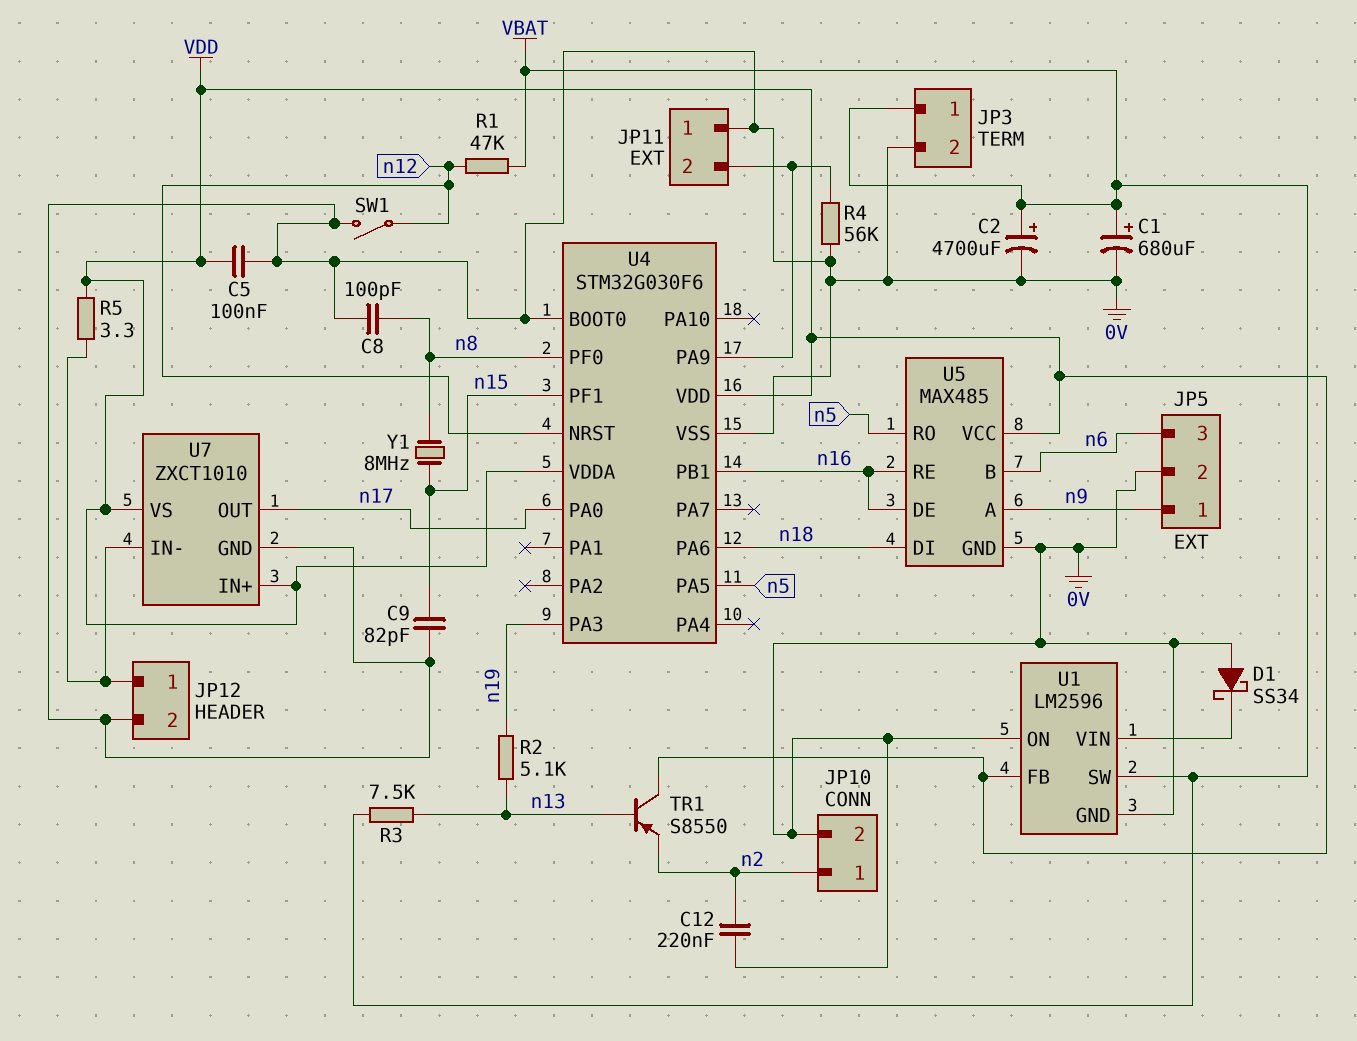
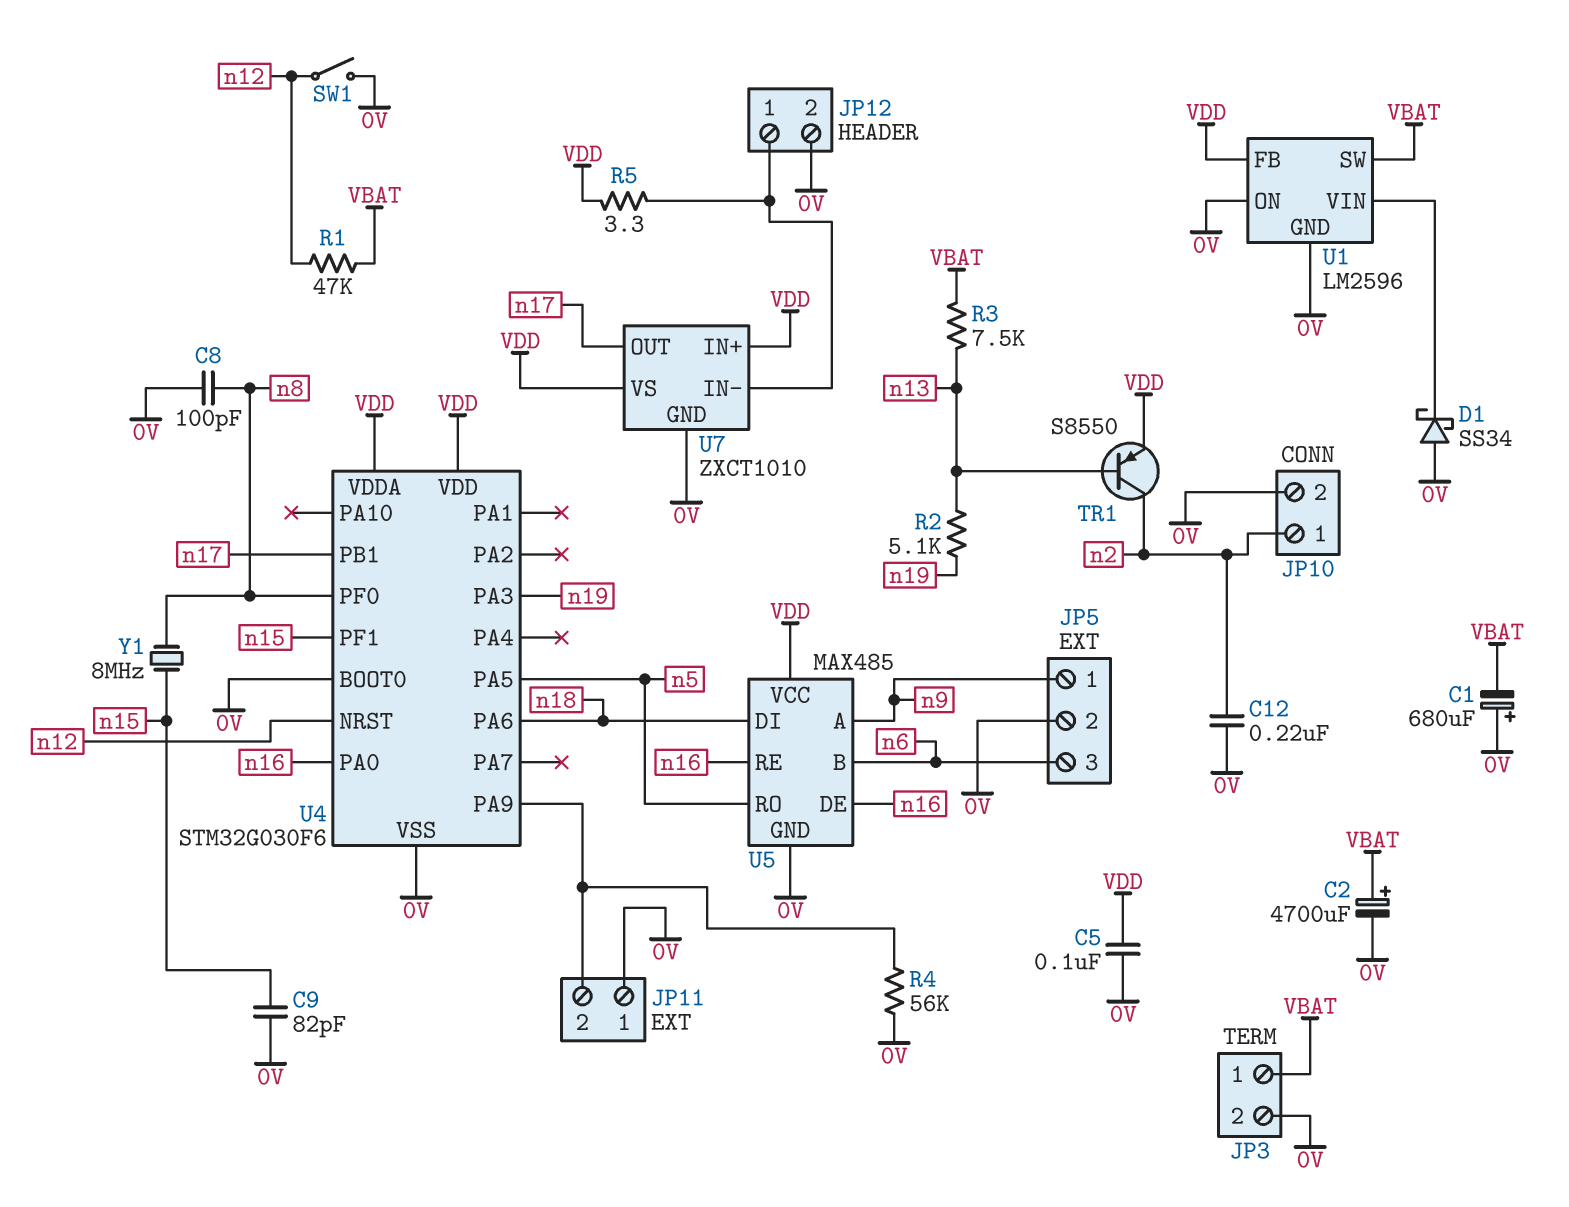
C1: 680uF (plus VBAT, minus 0V) -> 680uF (plus 0V, minus VBAT)
TR1: PNP S8550 (B n13, C VDD, E n2) -> PNP S8550 (B n13, C n2, E VDD)
U4 pin PA0: n17 -> n16
U4 pin PB1: n16 -> n17

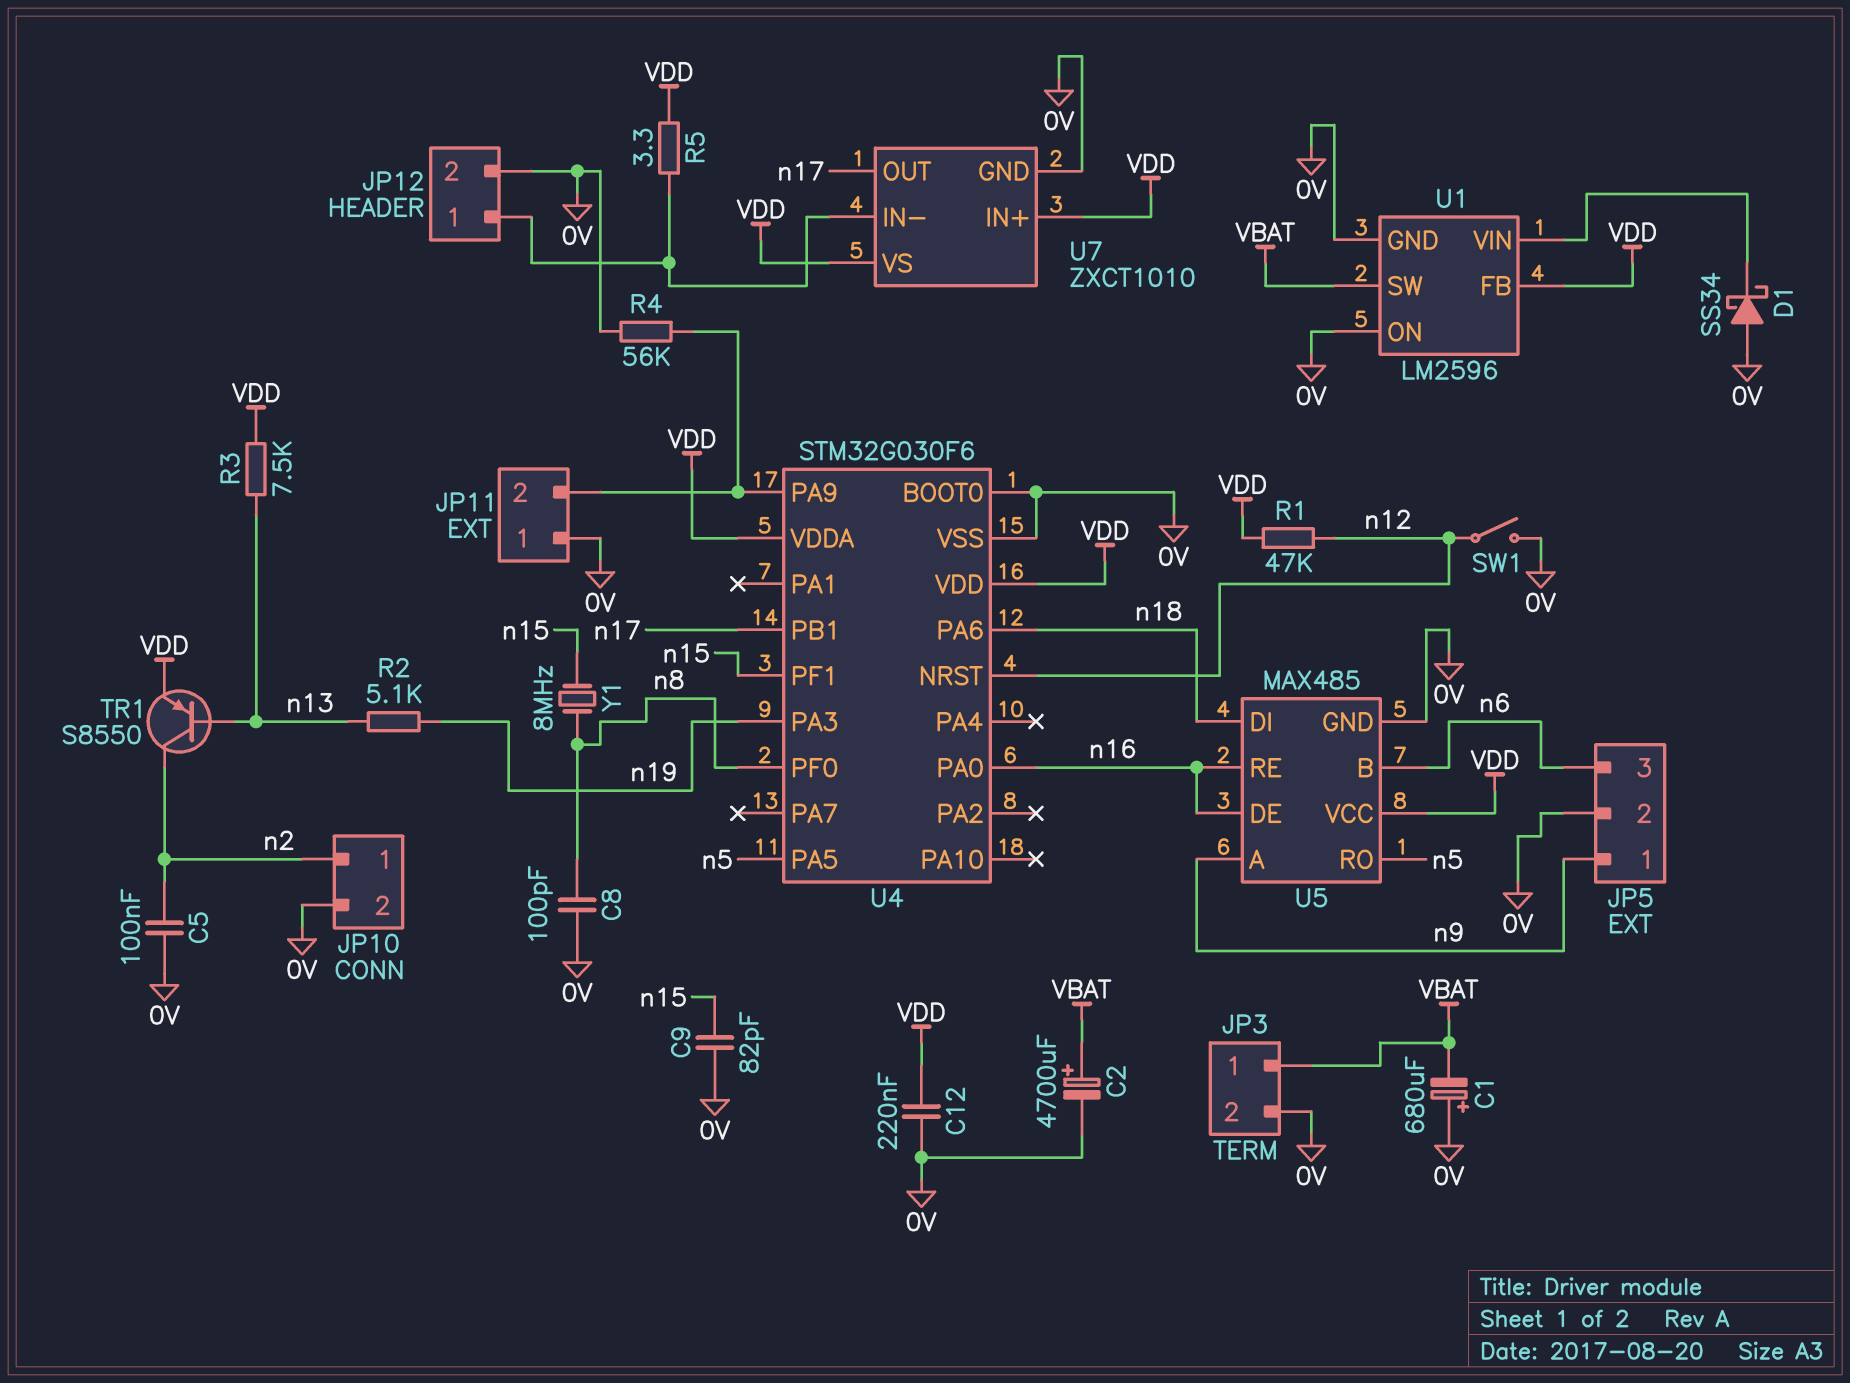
C5: 100nF (0V, VDD) -> 100nF (0V, n2)
C12: 220nF (0V, n2) -> 220nF (0V, VDD)
R1: 47k (VBAT, n12) -> 47k (VDD, n12)
R3: 7.5k (VBAT, n13) -> 7.5k (VDD, n13)

